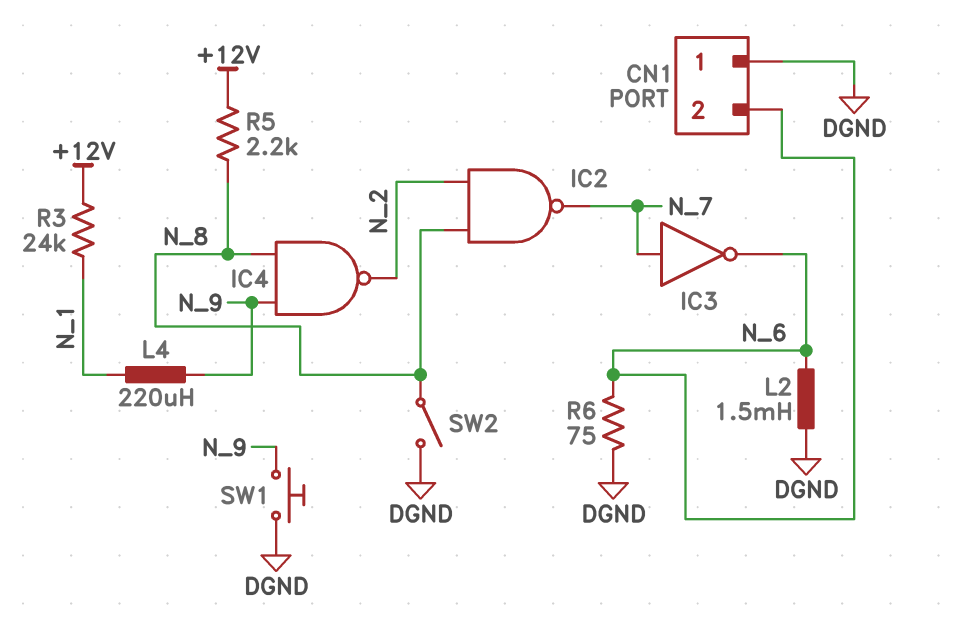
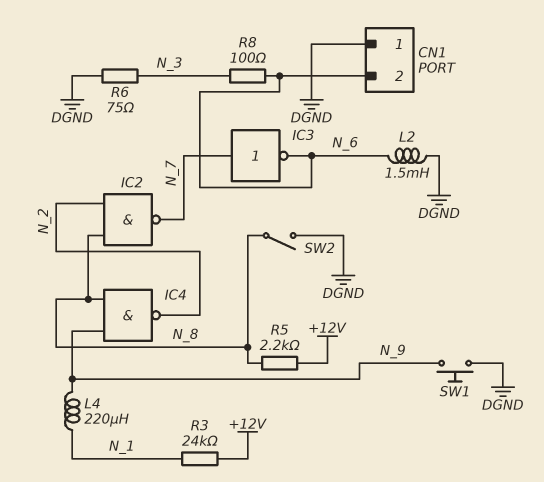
R6: 75 (DGND, N_6) -> 75 (DGND, N_3)
R8: none -> 100 (N_3, N_6)

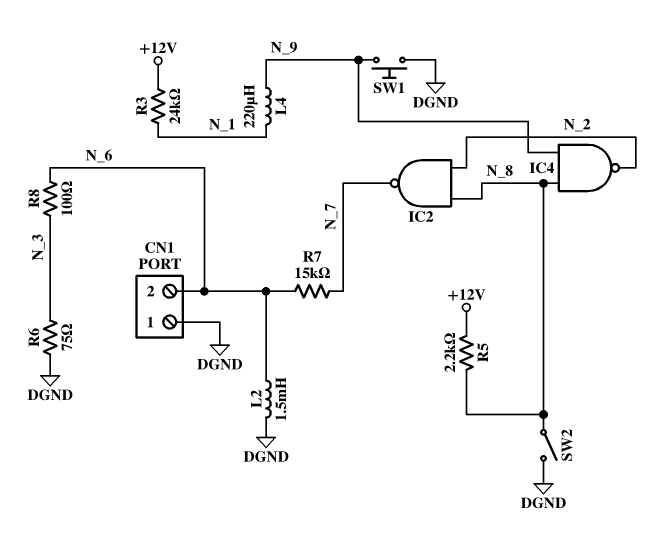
IC3: NOT (in N_7, out N_6) -> none
R7: none -> 15k (N_6, N_7)

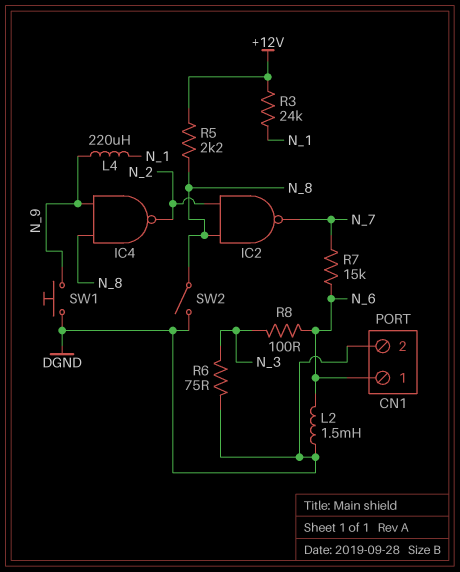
CN1 pin 1: DGND -> N_6
CN1 pin 2: N_6 -> DGND

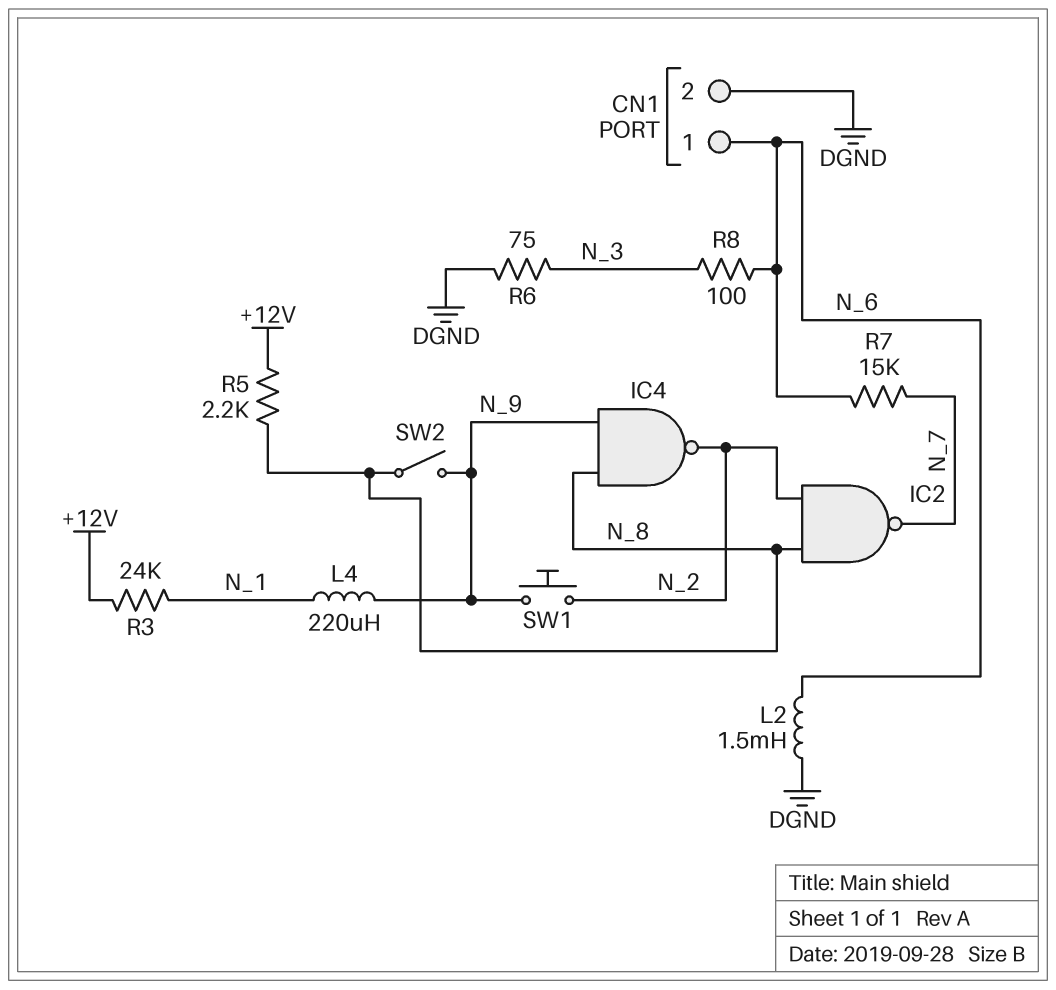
SW1: button (DGND, N_9) -> button (N_2, N_9)
SW2: switch (DGND, N_8) -> switch (N_8, N_9)

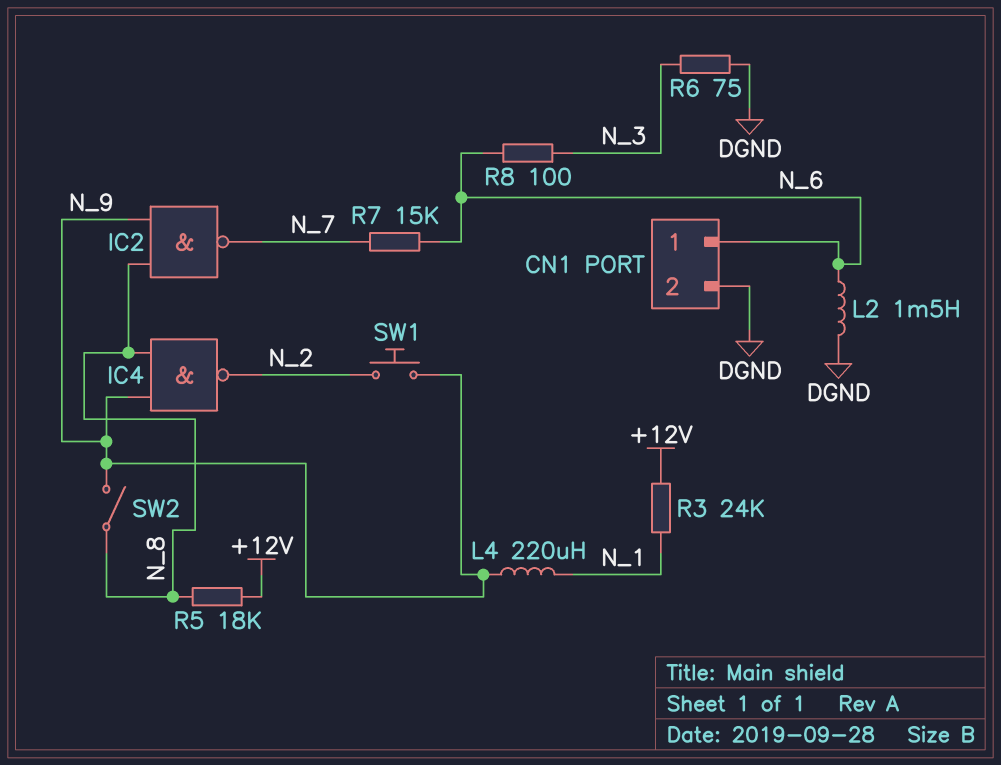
IC2: NAND (in N_2, in N_8, out N_7) -> NAND (in N_8, in N_9, out N_7)
R5: 2.2k (+12V, N_8) -> 18k (+12V, N_8)

